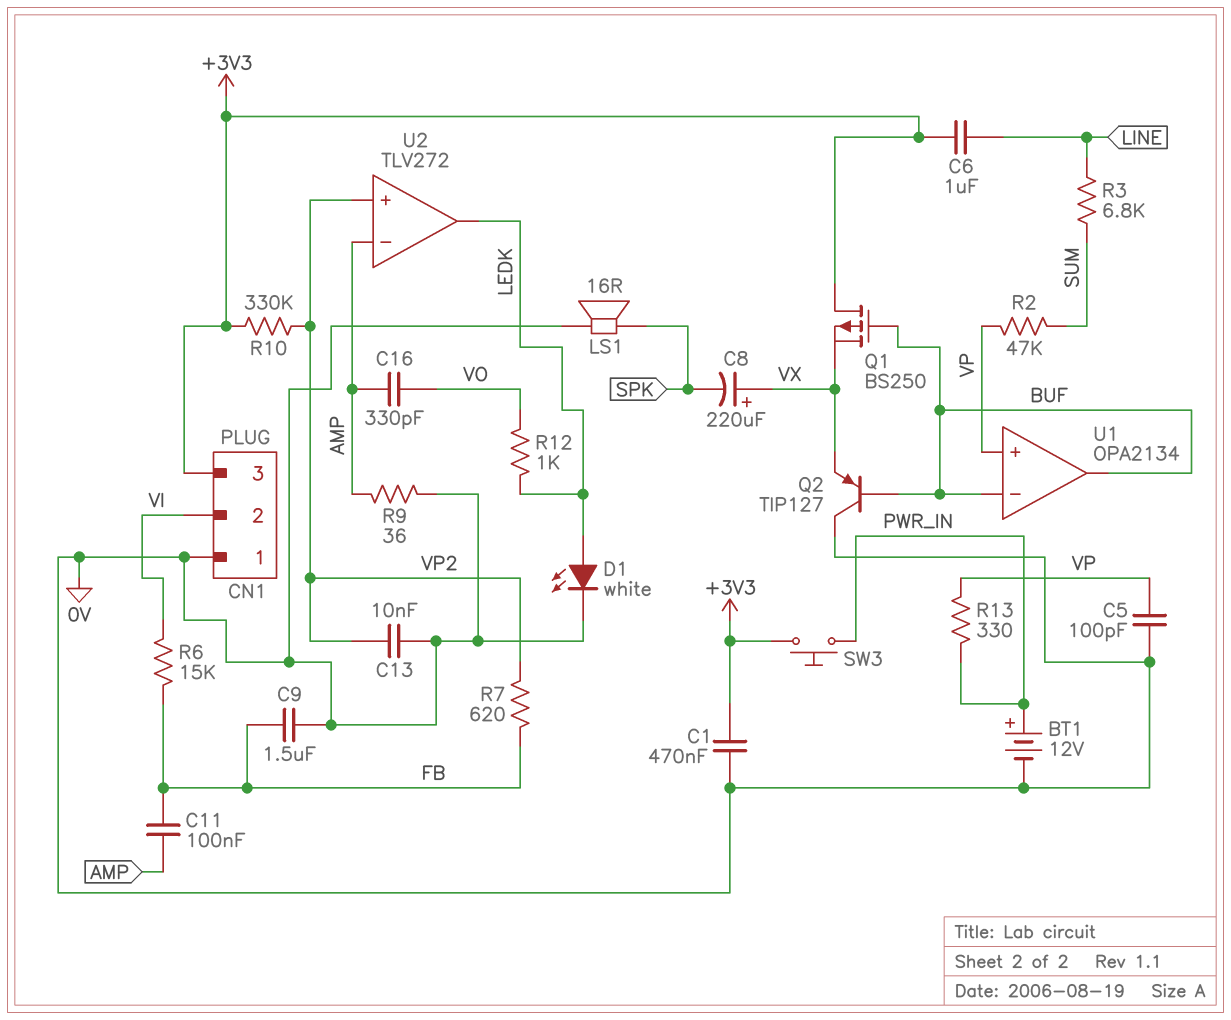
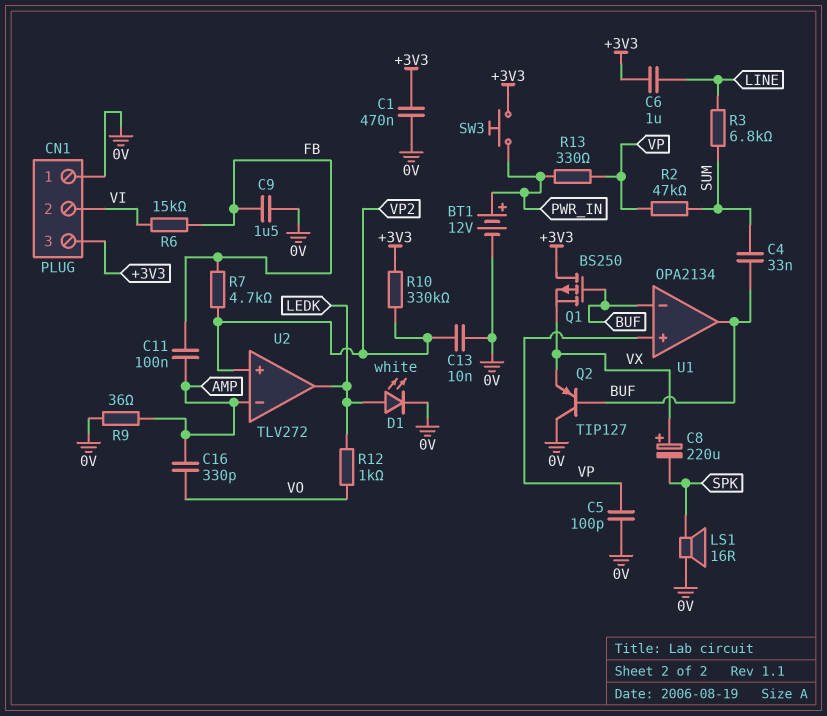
C4: none -> 33nF (BUF, SUM)
R7: 620 (FB, VP2) -> 4.7k (FB, VP2)

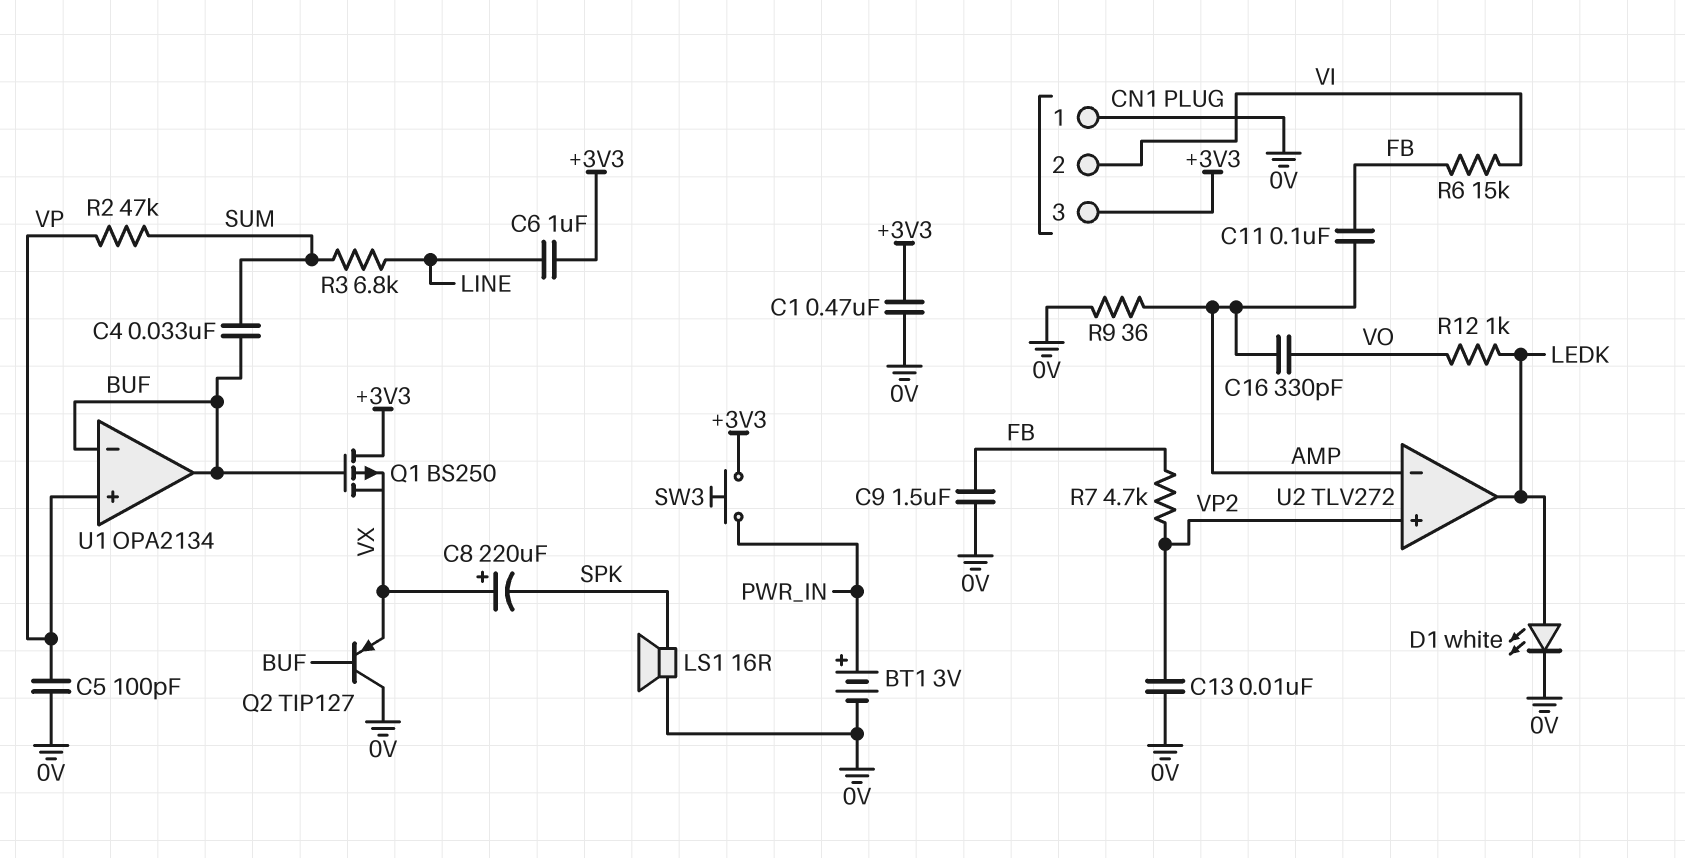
BT1: 12V (plus PWR_IN, minus 0V) -> 3V (plus PWR_IN, minus 0V)
R10: 330k (+3V3, VP2) -> none
R13: 330 (PWR_IN, VP) -> none

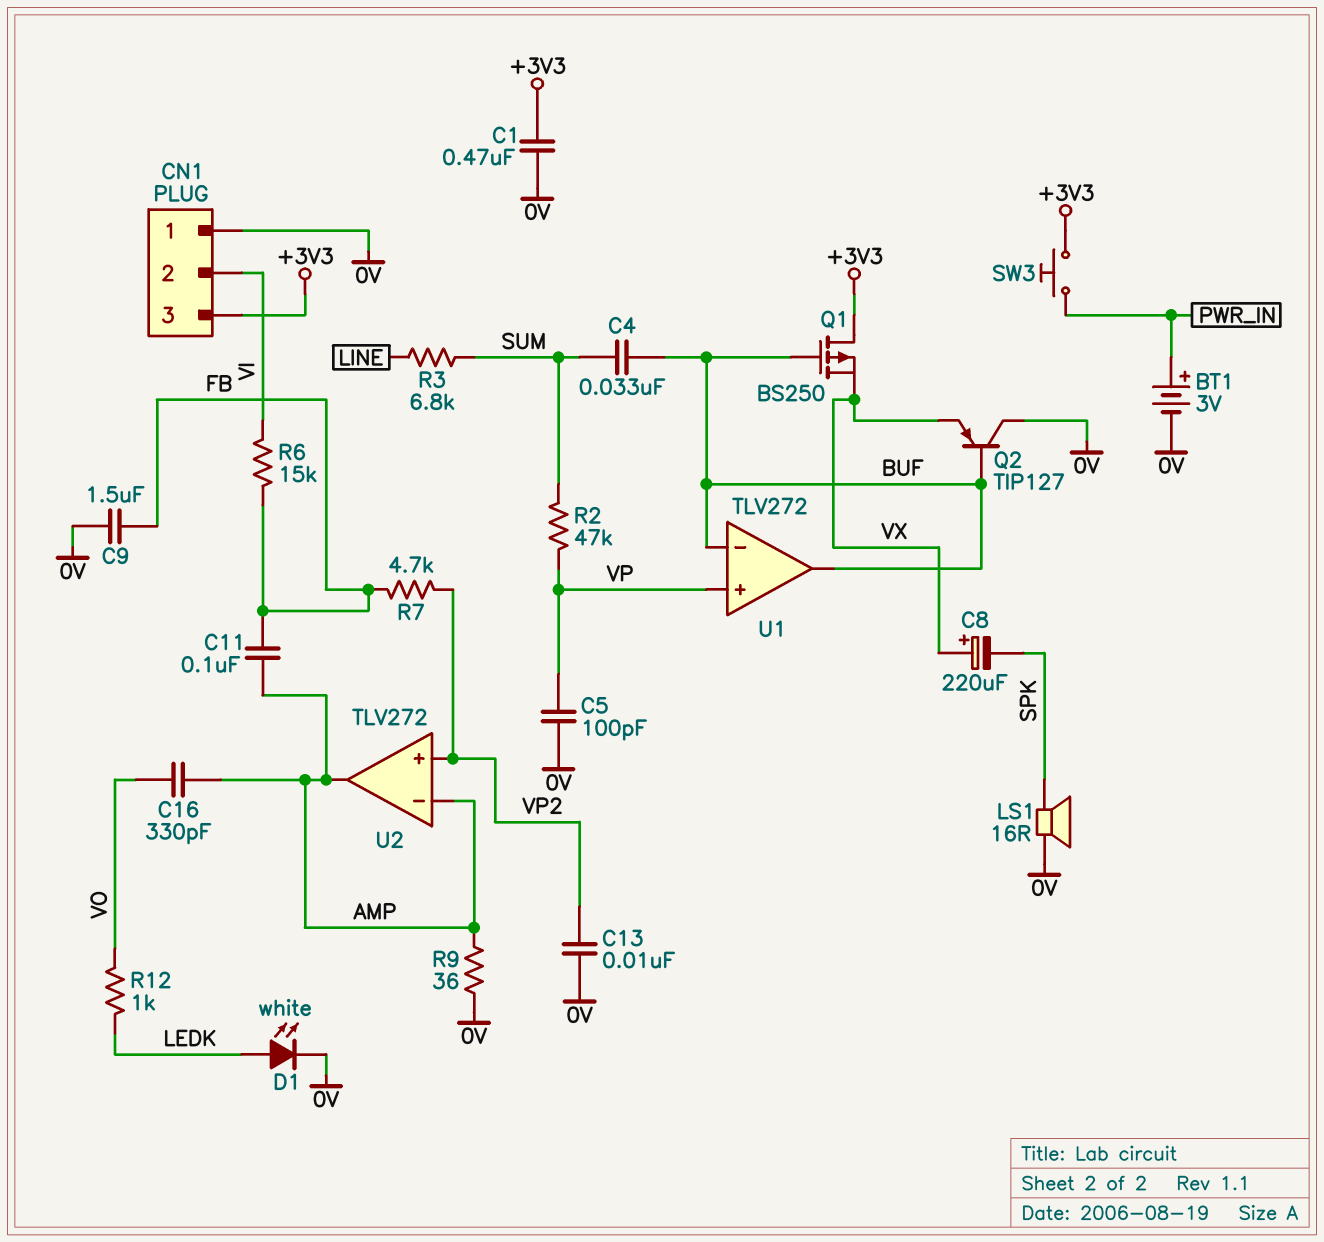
C6: 1uF (+3V3, LINE) -> none
U1: OPA2134 -> TLV272
U2 pin out: LEDK -> AMP

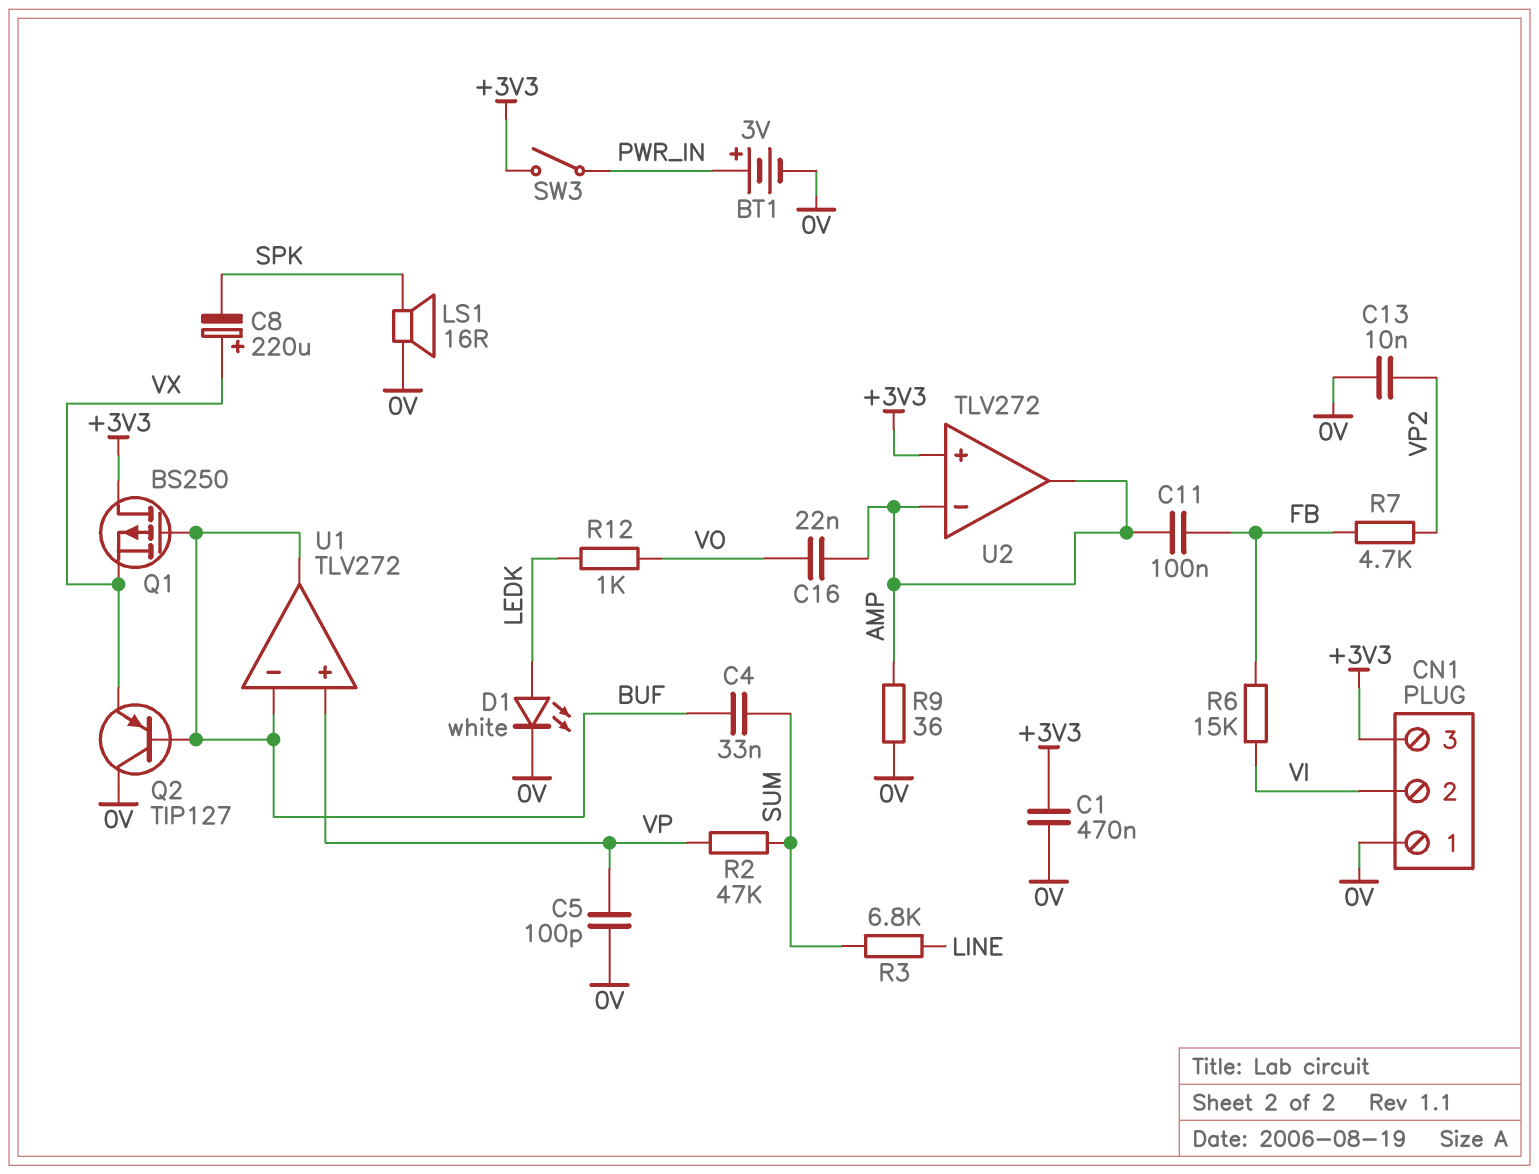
C9: 1.5uF (0V, FB) -> none
C16: 330pF (AMP, VO) -> 22nF (AMP, VO)
SW3: button (+3V3, PWR_IN) -> switch (+3V3, PWR_IN)
U2 pin in+: VP2 -> +3V3

